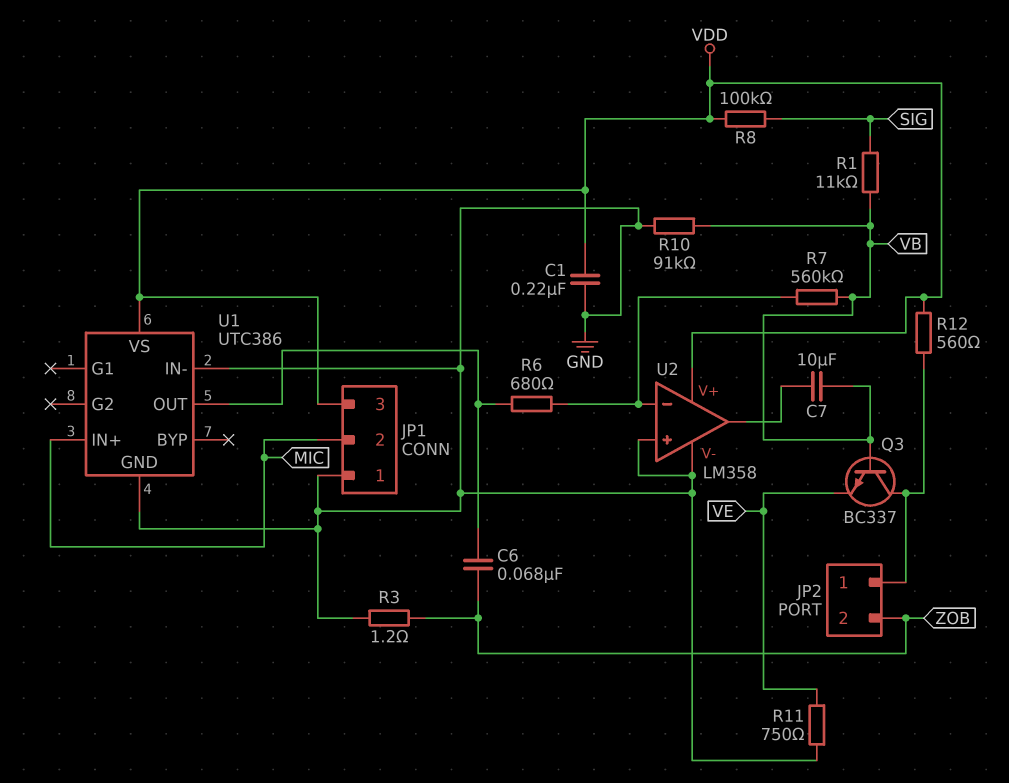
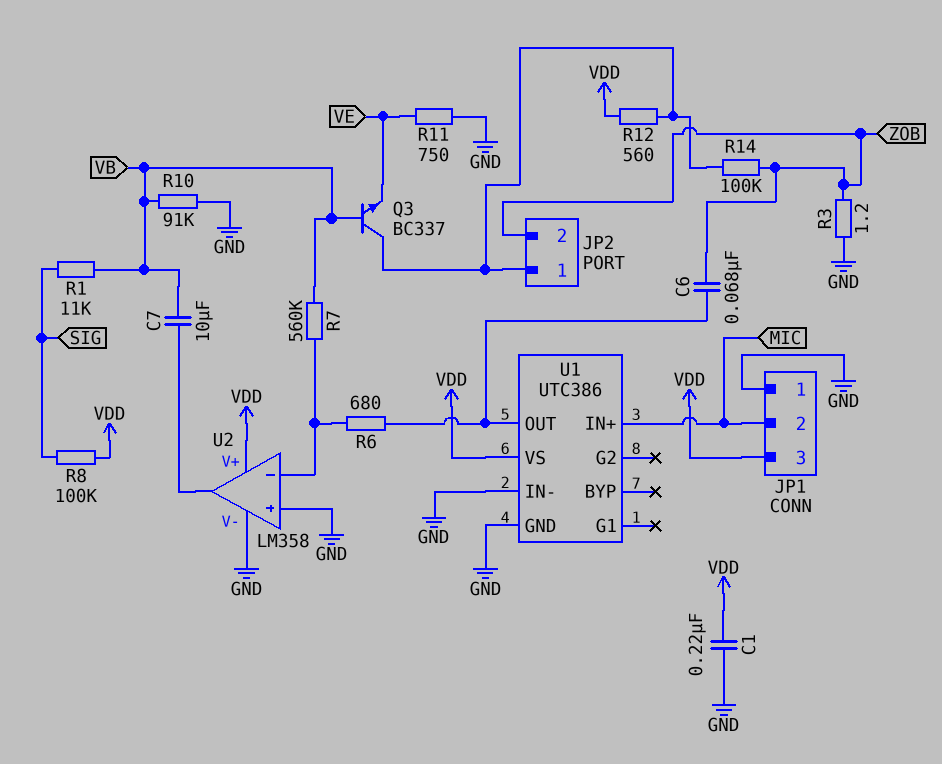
R14: none -> 100k (JP2/1, ZOB)

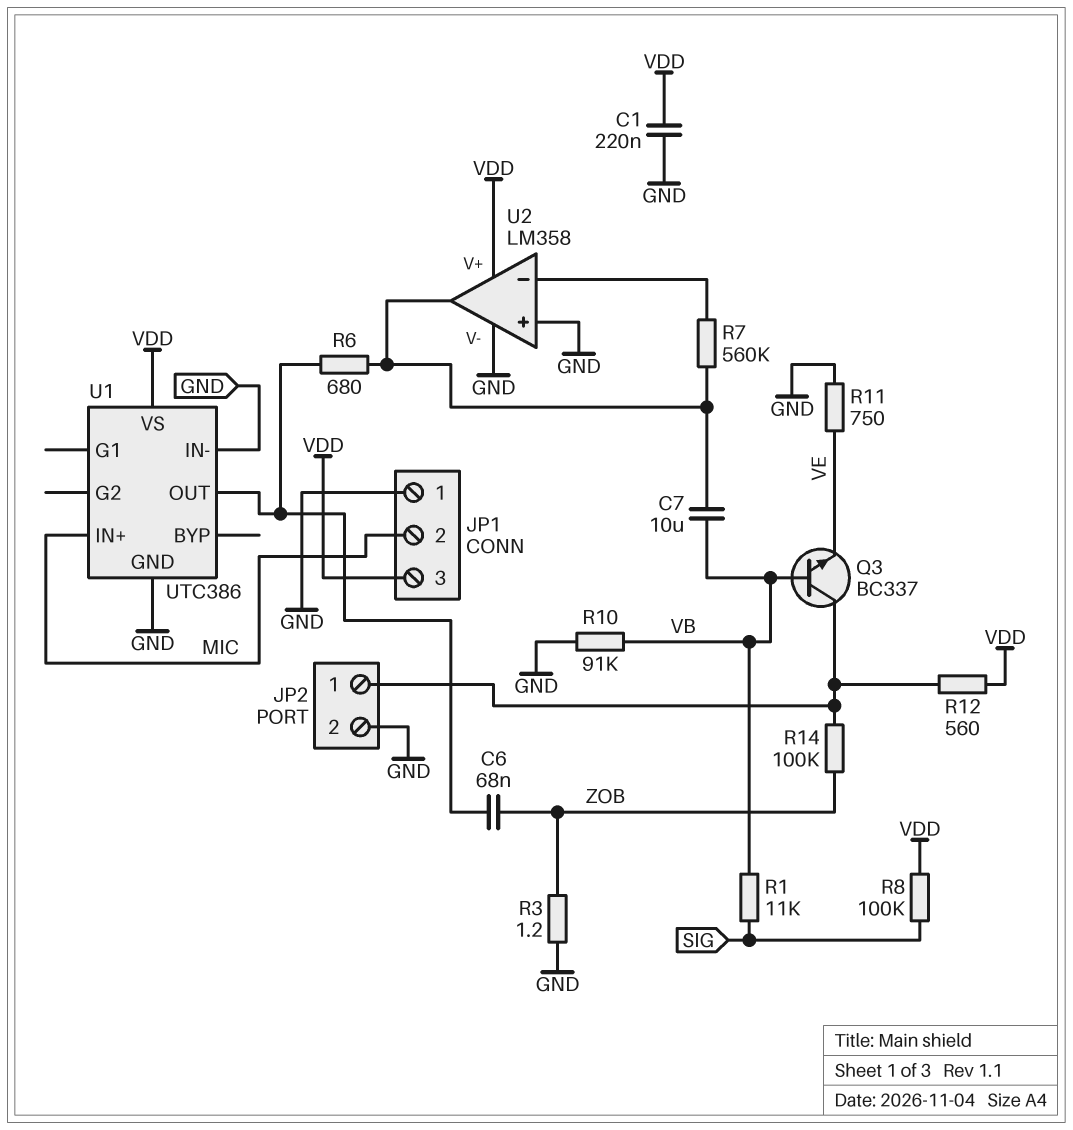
JP2 pin 2: ZOB -> GND
R6: 680 (U1/OUT, U2/in-) -> 680 (U1/OUT, U2/out)
R7: 560k (U2/in-, VB) -> 560k (U2/in-, U2/out)

